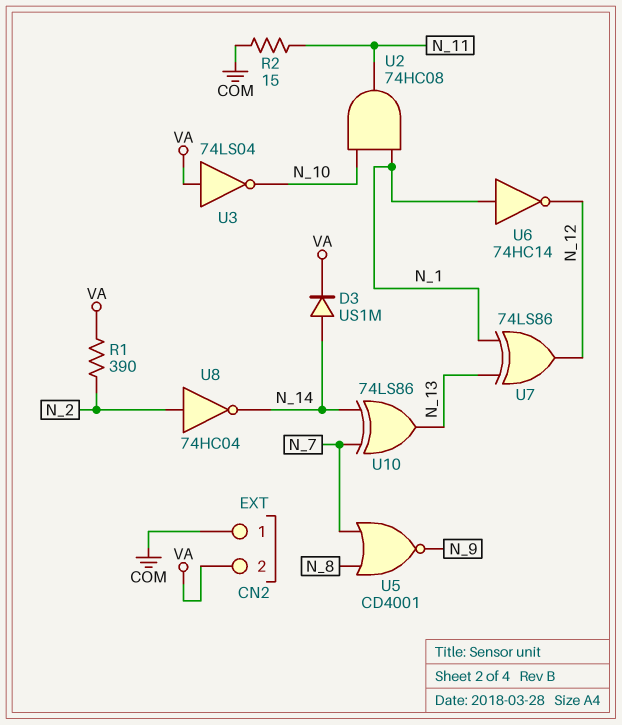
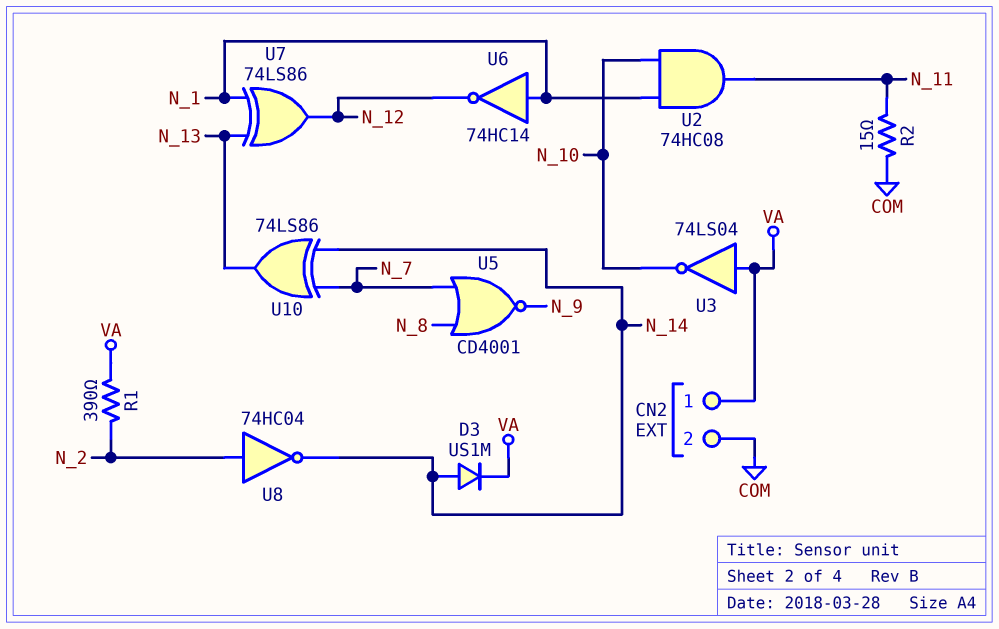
CN2 pin 1: COM -> VA
CN2 pin 2: VA -> COM

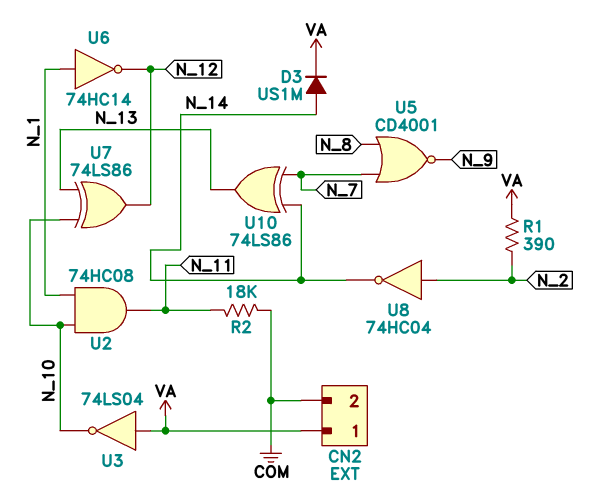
R2: 15 (COM, N_11) -> 18k (COM, N_11)
U7: XOR 74LS86 (in N_1, in N_13, out N_12) -> XOR 74LS86 (in N_10, in N_13, out N_12)

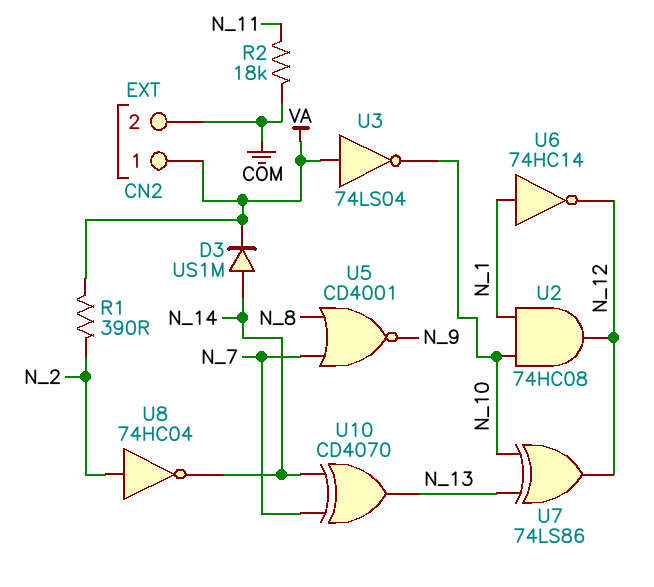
U2: AND 74HC08 (in N_1, in N_10, out N_11) -> AND 74HC08 (in N_1, in N_10, out N_12)
U10: XOR 74LS86 (in N_7, in N_14, out N_13) -> XOR CD4070 (in N_7, in N_14, out N_13)

